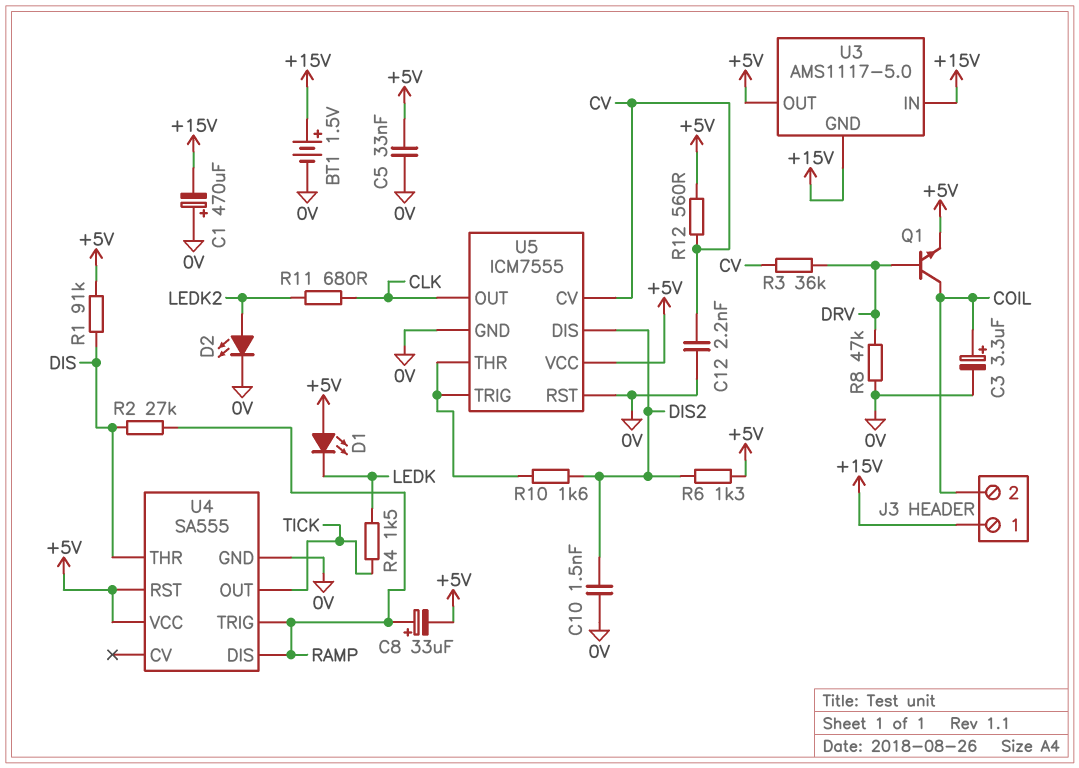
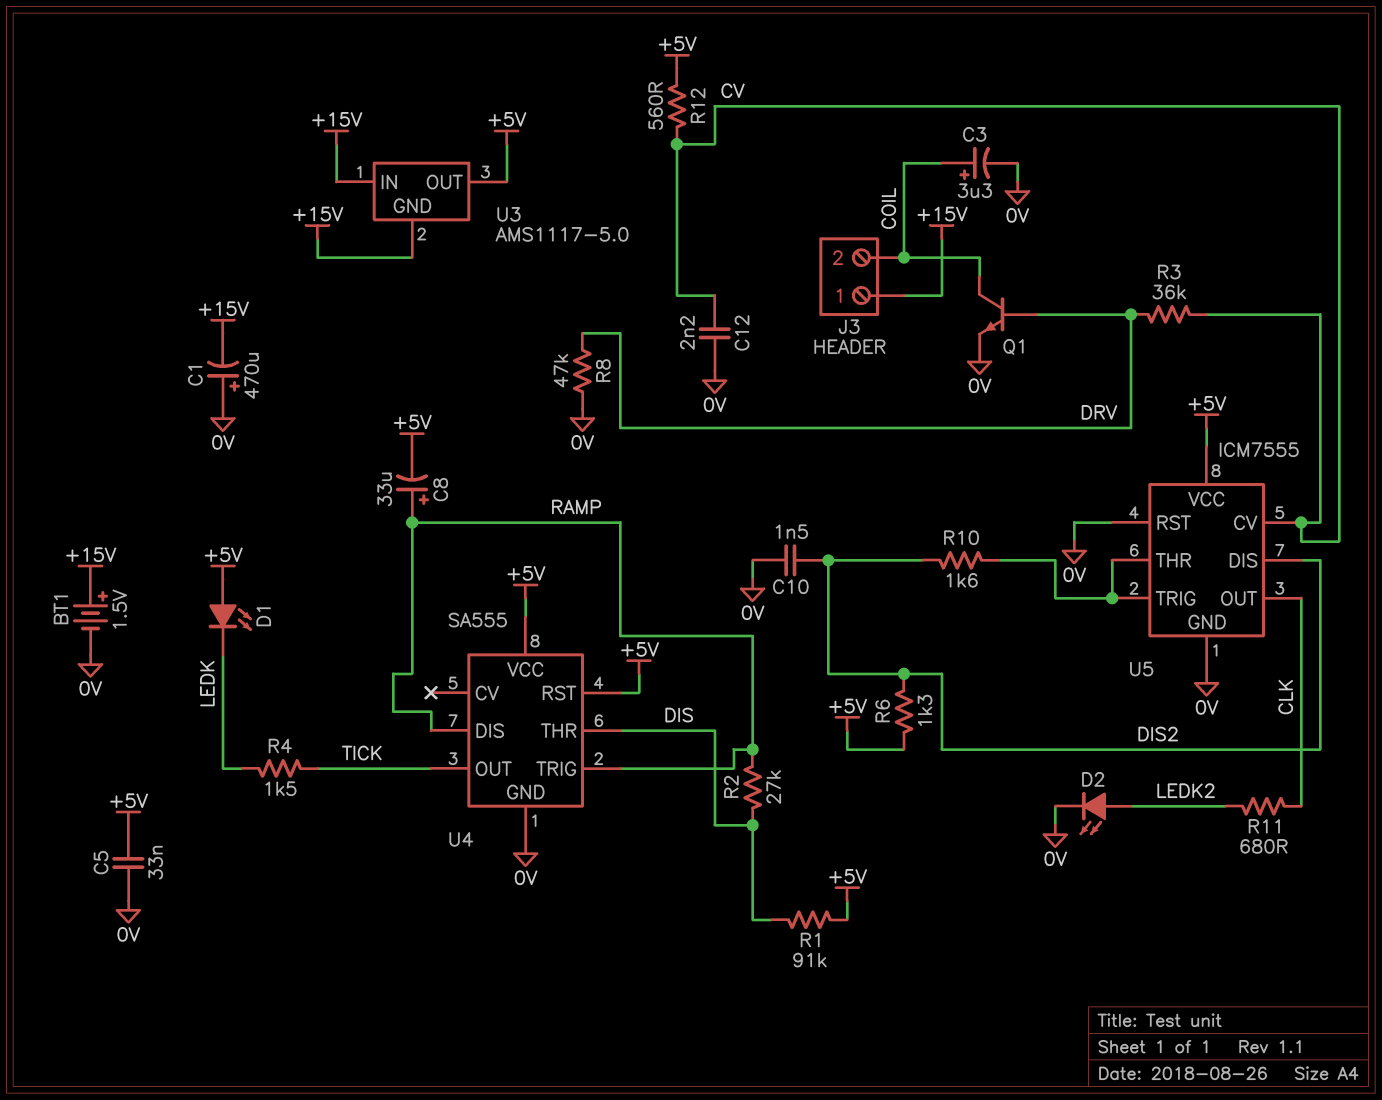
Q1: NPN (B DRV, C COIL, E +5V) -> NPN (B DRV, C COIL, E 0V)

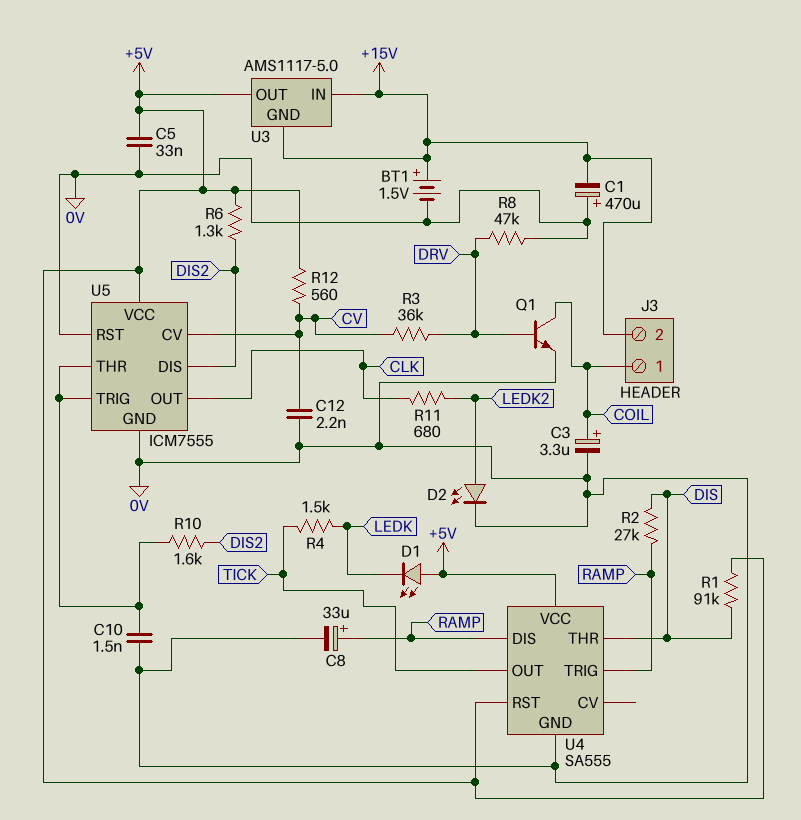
C8: 33uF (plus RAMP, minus +5V) -> 33uF (plus RAMP, minus 0V)
C10: 1.5nF (0V, DIS2) -> 1.5nF (0V, U5/THR)
J3 pin 1: +15V -> COIL
J3 pin 2: COIL -> +15V

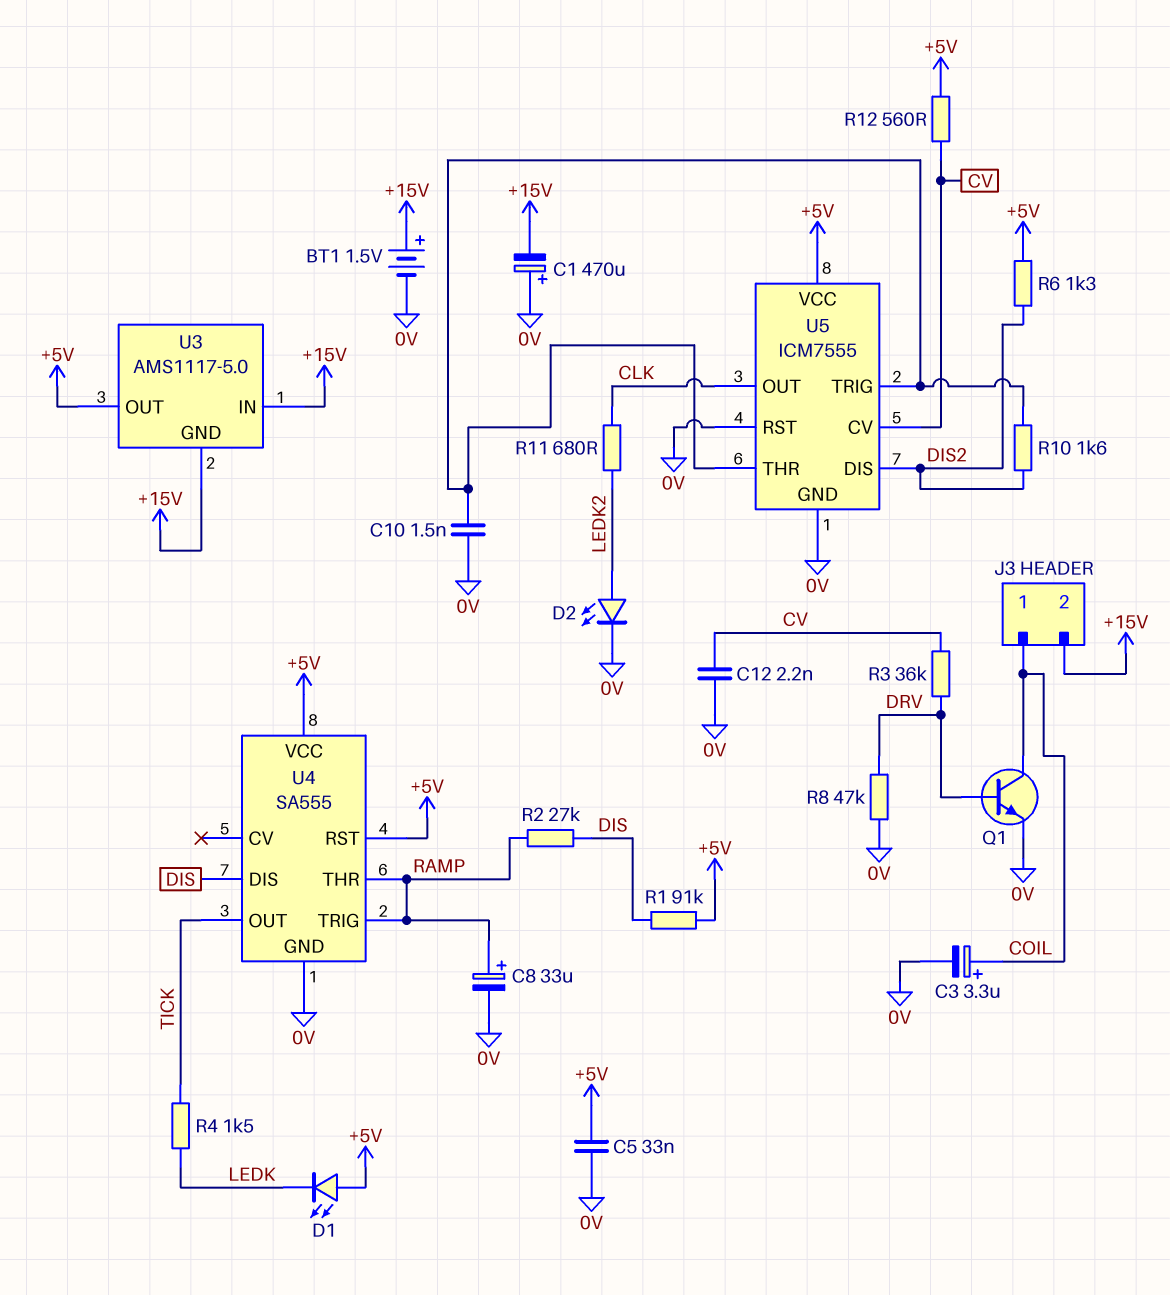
U4 pin DIS: RAMP -> DIS
U4 pin THR: DIS -> RAMP

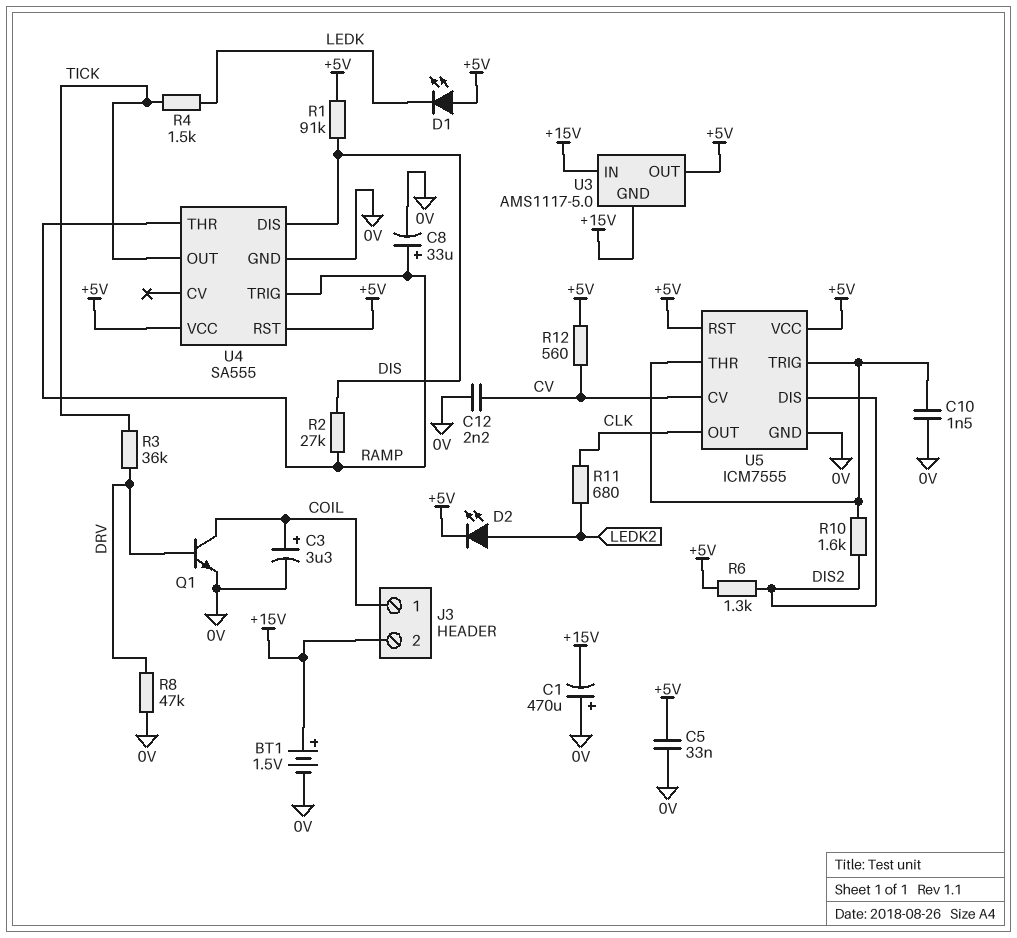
D2: LED (A LEDK2, K 0V) -> LED (A LEDK2, K +5V)
R3: 36k (CV, DRV) -> 36k (DRV, TICK)
U5 pin RST: 0V -> +5V

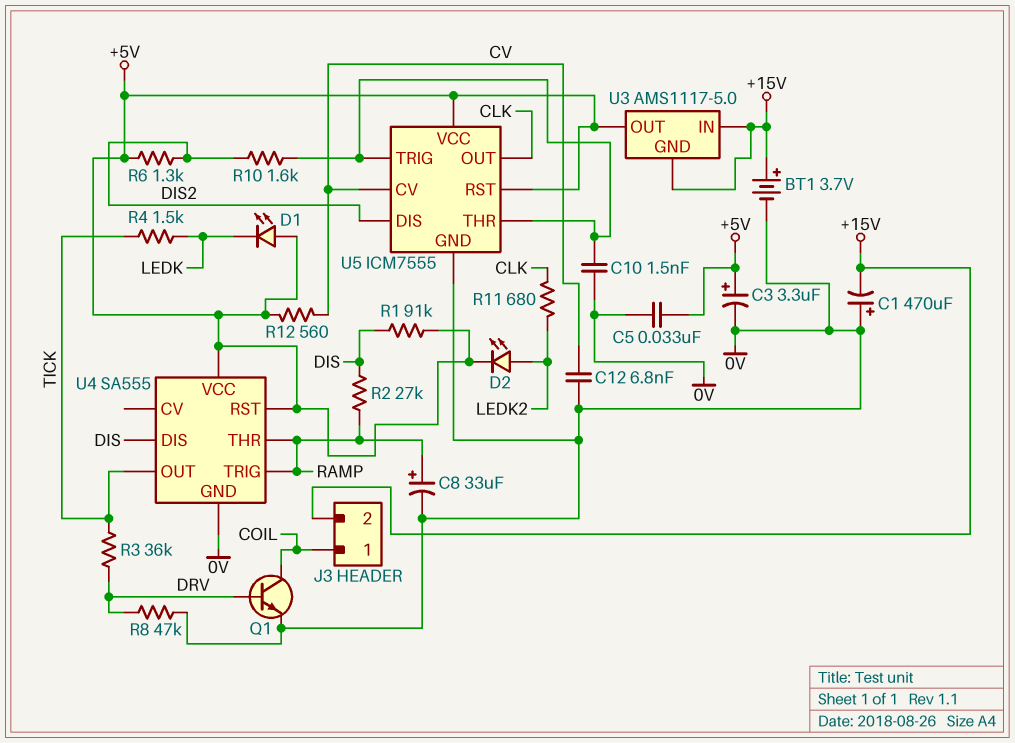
BT1: 1.5V (plus +15V, minus 0V) -> 3.7V (plus +15V, minus 0V)
C3: 3.3uF (plus COIL, minus 0V) -> 3.3uF (plus +5V, minus 0V)
C12: 2.2nF (0V, CV) -> 6.8nF (0V, CV)

